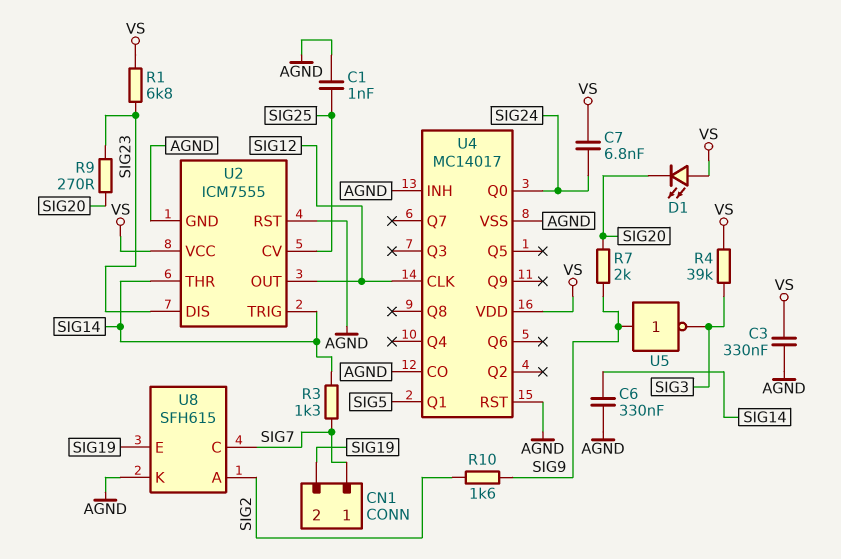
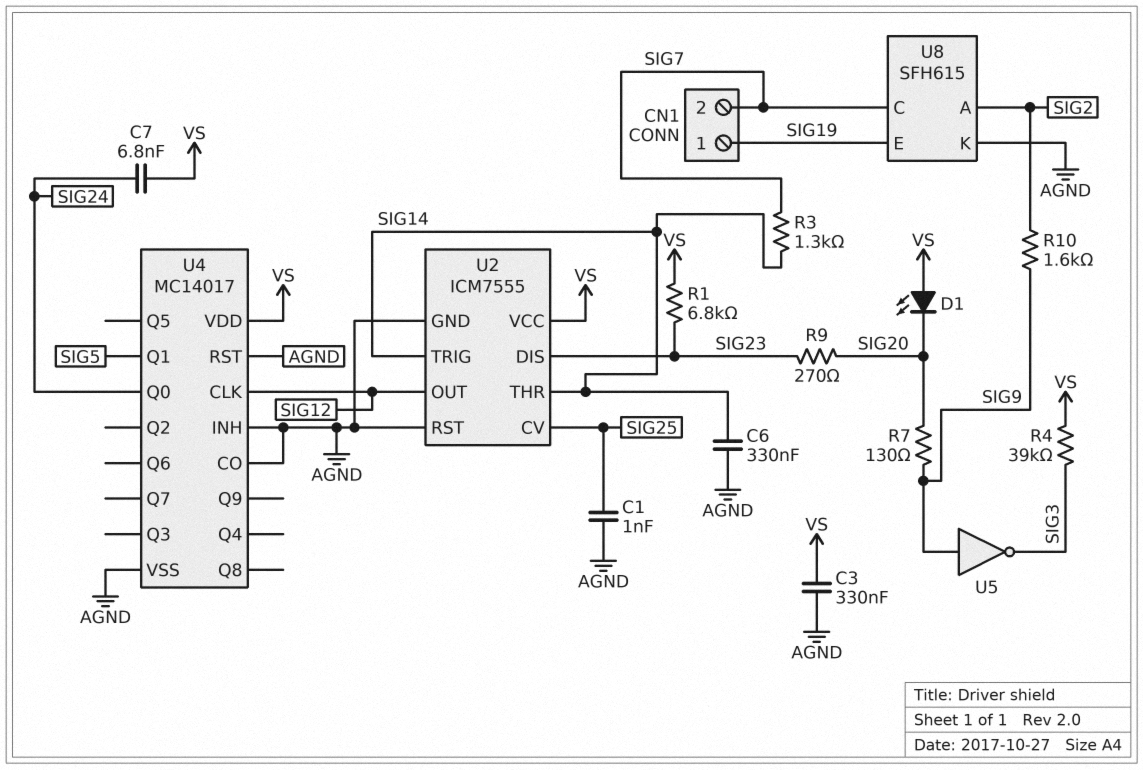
CN1 pin 1: SIG7 -> SIG19
CN1 pin 2: SIG19 -> SIG7
R7: 2k (SIG9, SIG20) -> 130 (SIG9, SIG20)

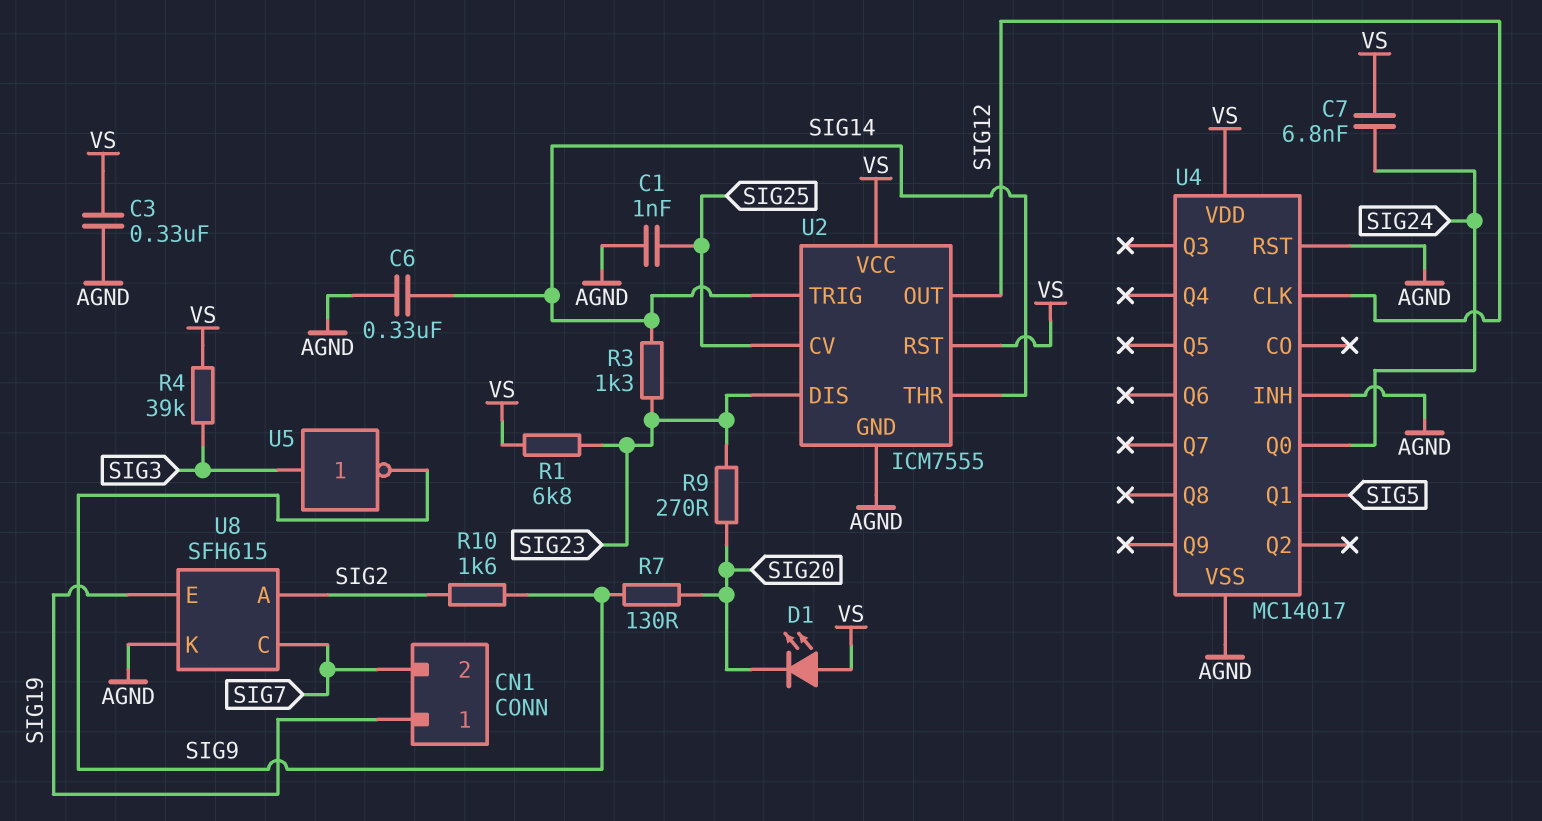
R3: 1.3k (SIG7, SIG14) -> 1.3k (SIG14, SIG23)
U2 pin RST: AGND -> VS
U4 pin CO: AGND -> none
U5: NOT (in SIG9, out SIG3) -> NOT (in SIG3, out SIG9)

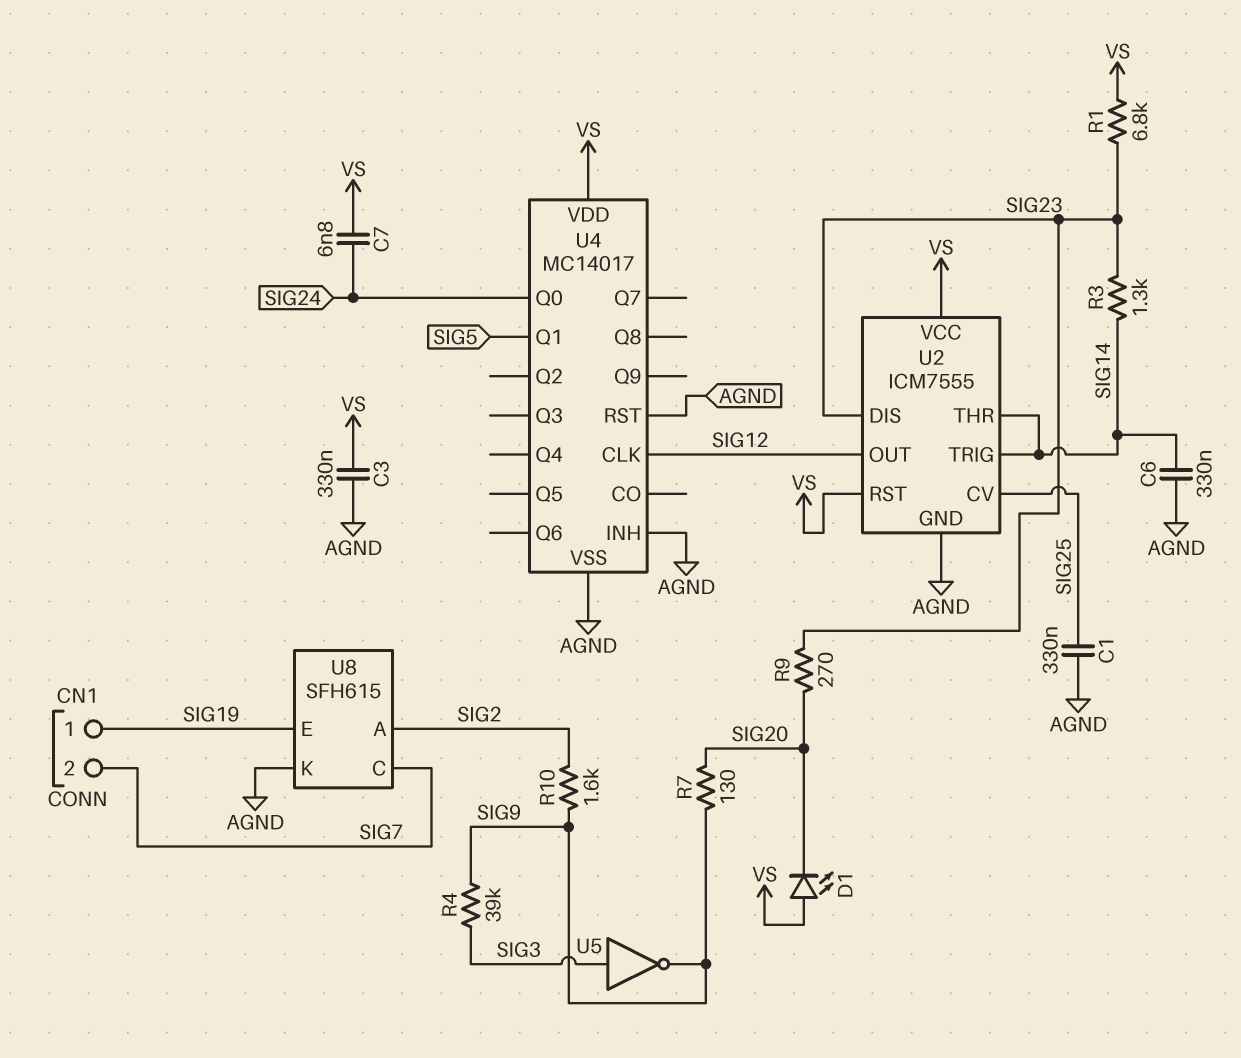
C1: 1nF (AGND, SIG25) -> 330nF (AGND, SIG25)
R4: 39k (SIG3, VS) -> 39k (SIG3, SIG9)

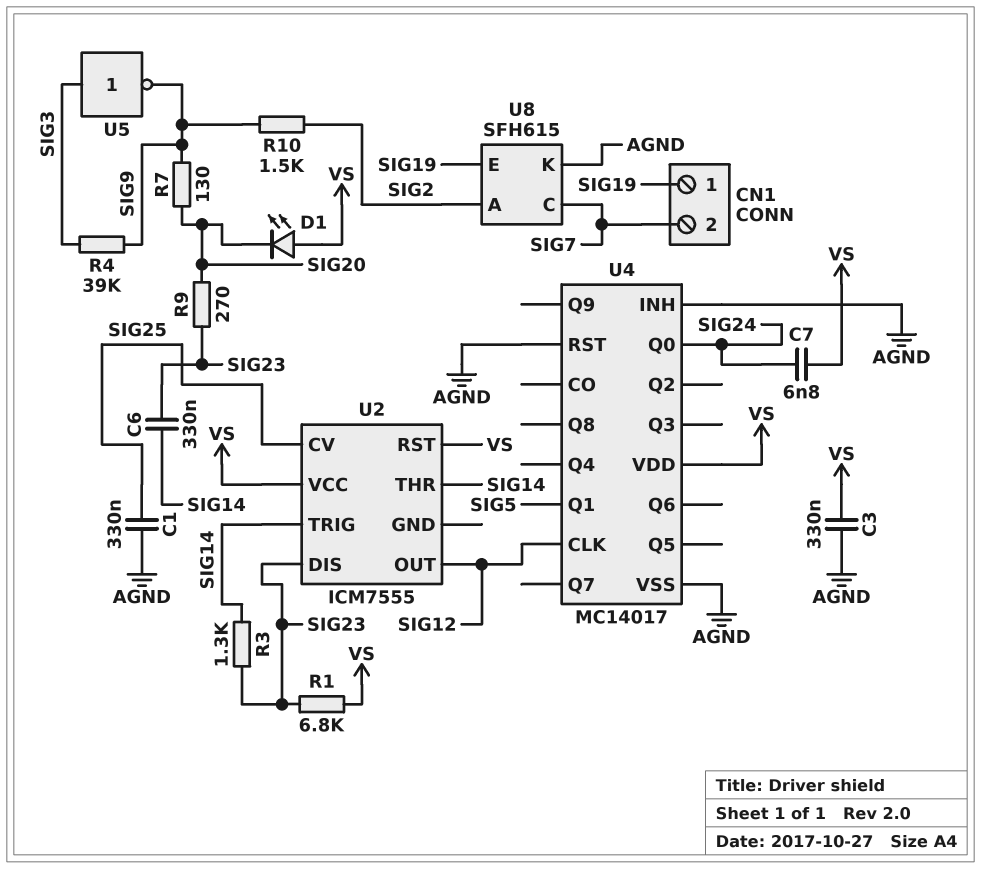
C6: 330nF (AGND, SIG14) -> 330nF (SIG14, SIG23)
R10: 1.6k (SIG2, SIG9) -> 1.5k (SIG2, SIG9)
U2 pin GND: AGND -> none

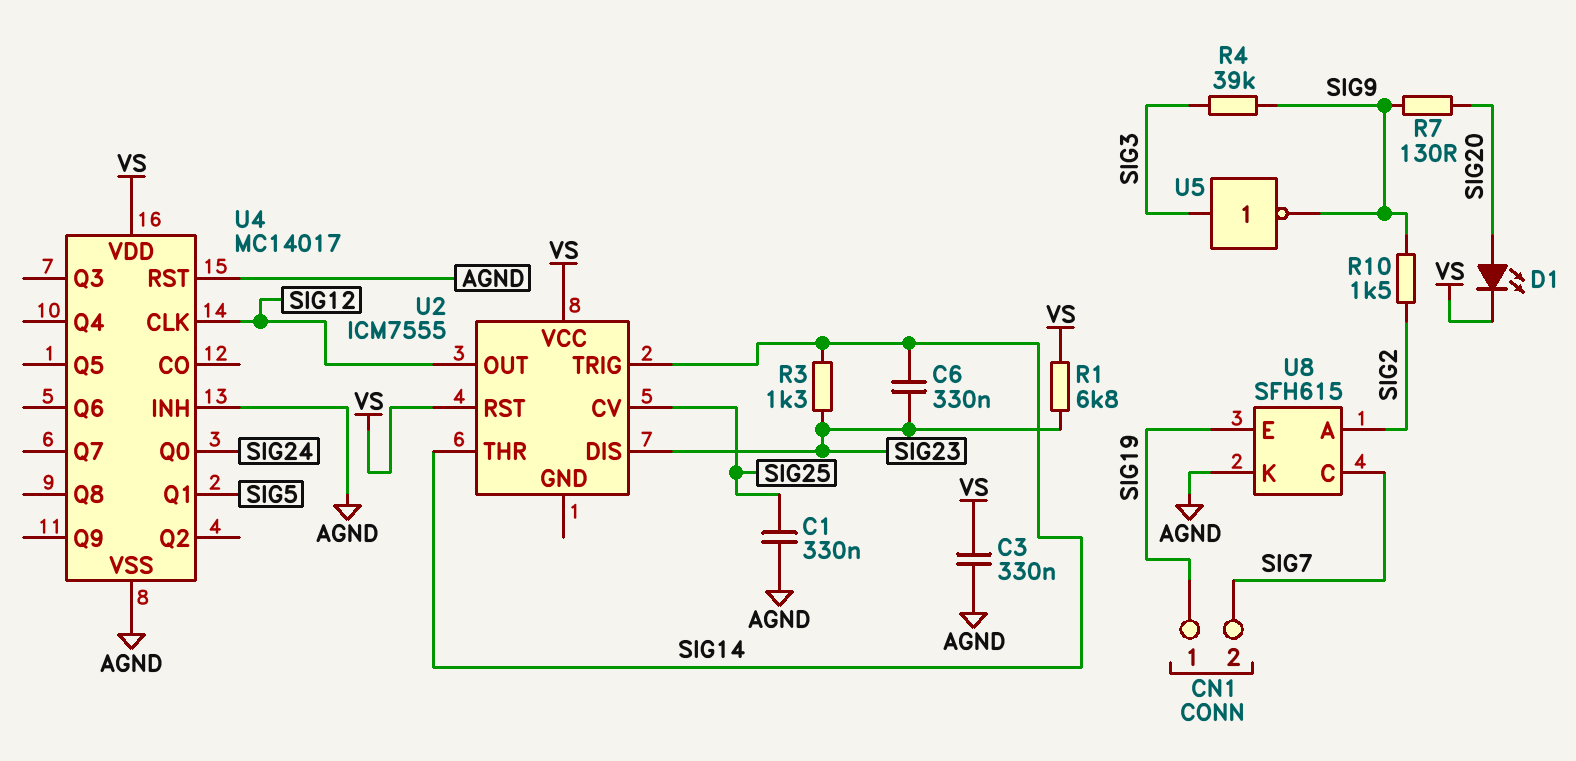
C7: 6.8nF (SIG24, VS) -> none
D1: LED (A VS, K SIG20) -> LED (A SIG20, K VS)
R9: 270 (SIG20, SIG23) -> none

